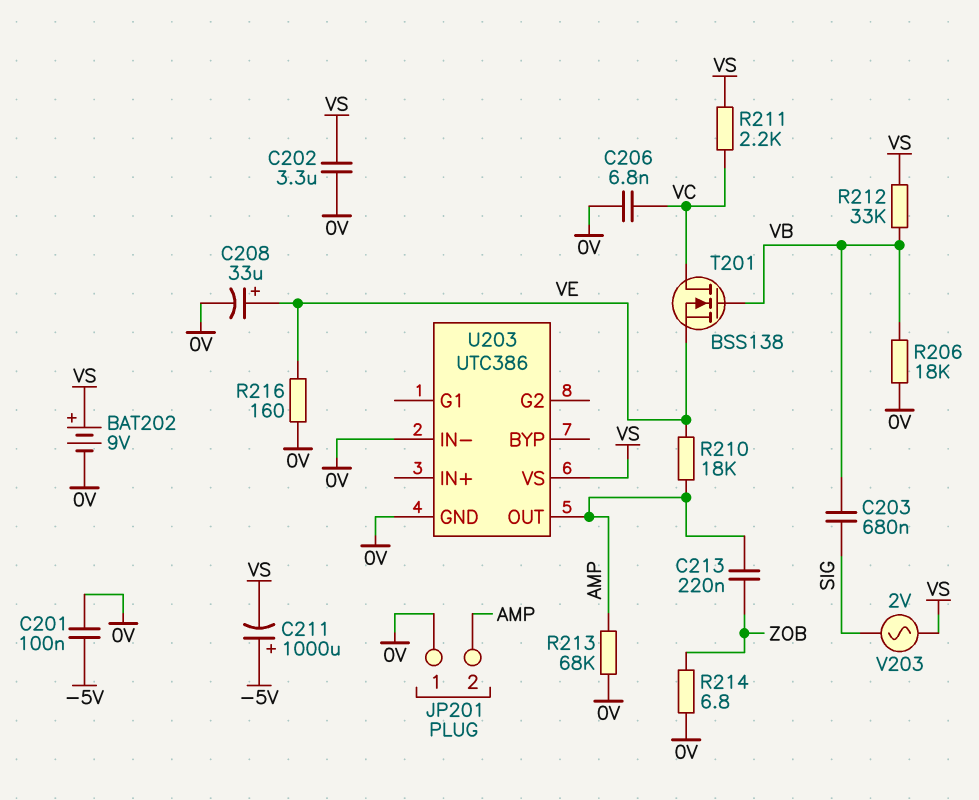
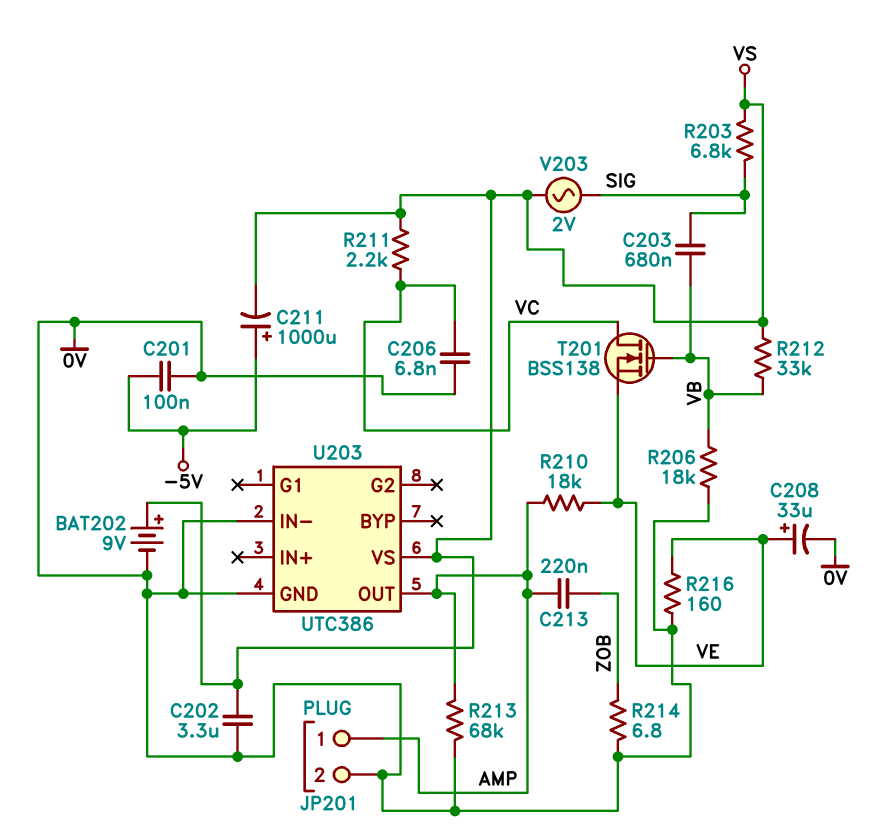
JP201 pin 1: 0V -> AMP
JP201 pin 2: AMP -> 0V
R203: none -> 6.8k (SIG, VS)

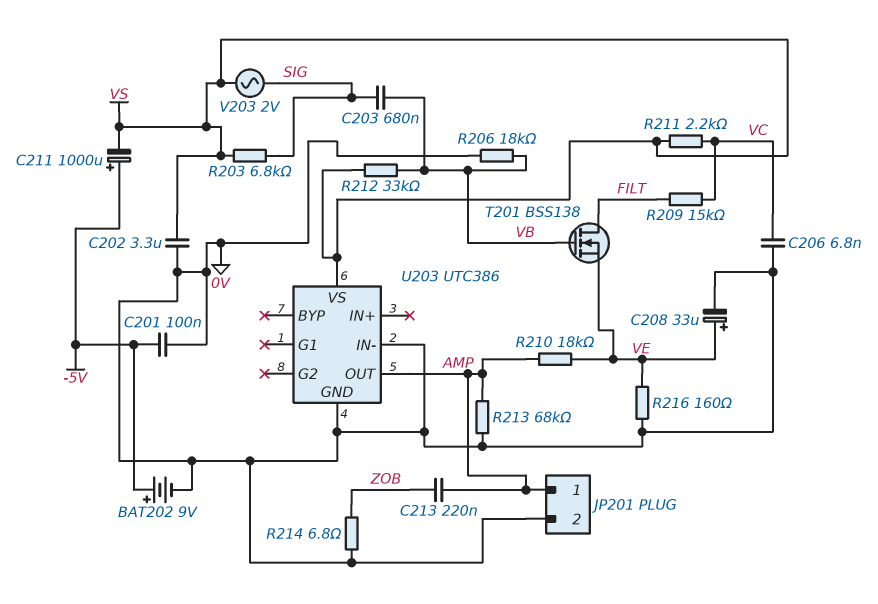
BAT202: 9V (plus VS, minus 0V) -> 9V (plus -5V, minus 0V)
R209: none -> 15k (FILT, VC)
T201: NMOS BSS138 (G VB, D VC, S VE) -> NMOS BSS138 (G VB, D FILT, S VE)

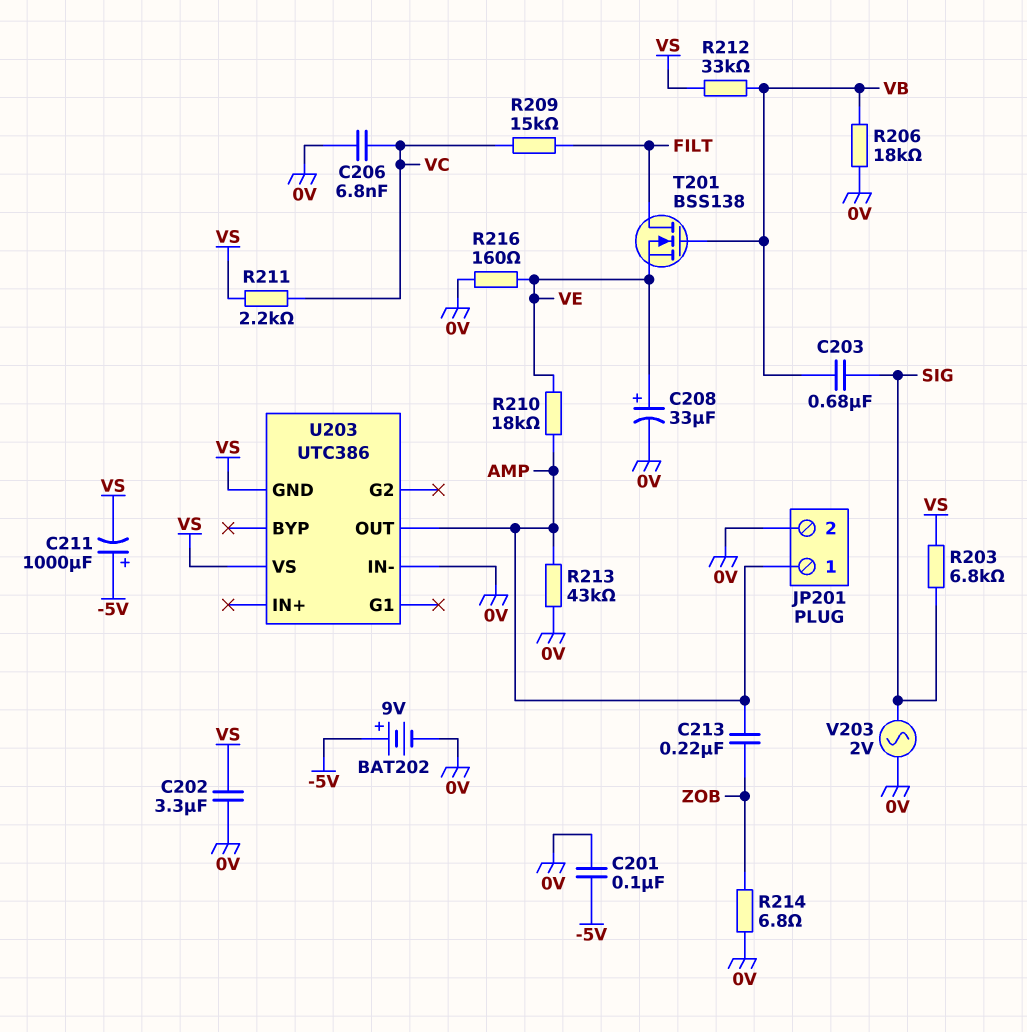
R213: 68k (0V, AMP) -> 43k (0V, AMP)
U203 pin GND: 0V -> VS
V203: AC 2V (SIG, VS) -> AC 2V (0V, SIG)

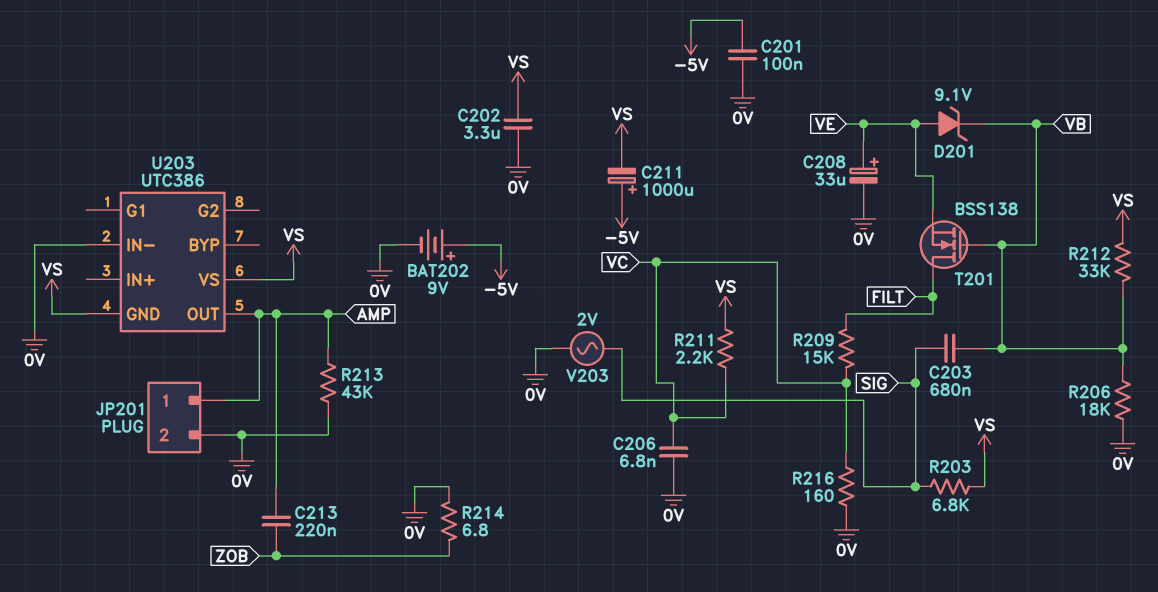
D201: none -> zener 9.1V (A VE, K VB)
R210: 18k (AMP, VE) -> none
R216: 160 (0V, VE) -> 160 (0V, VC)

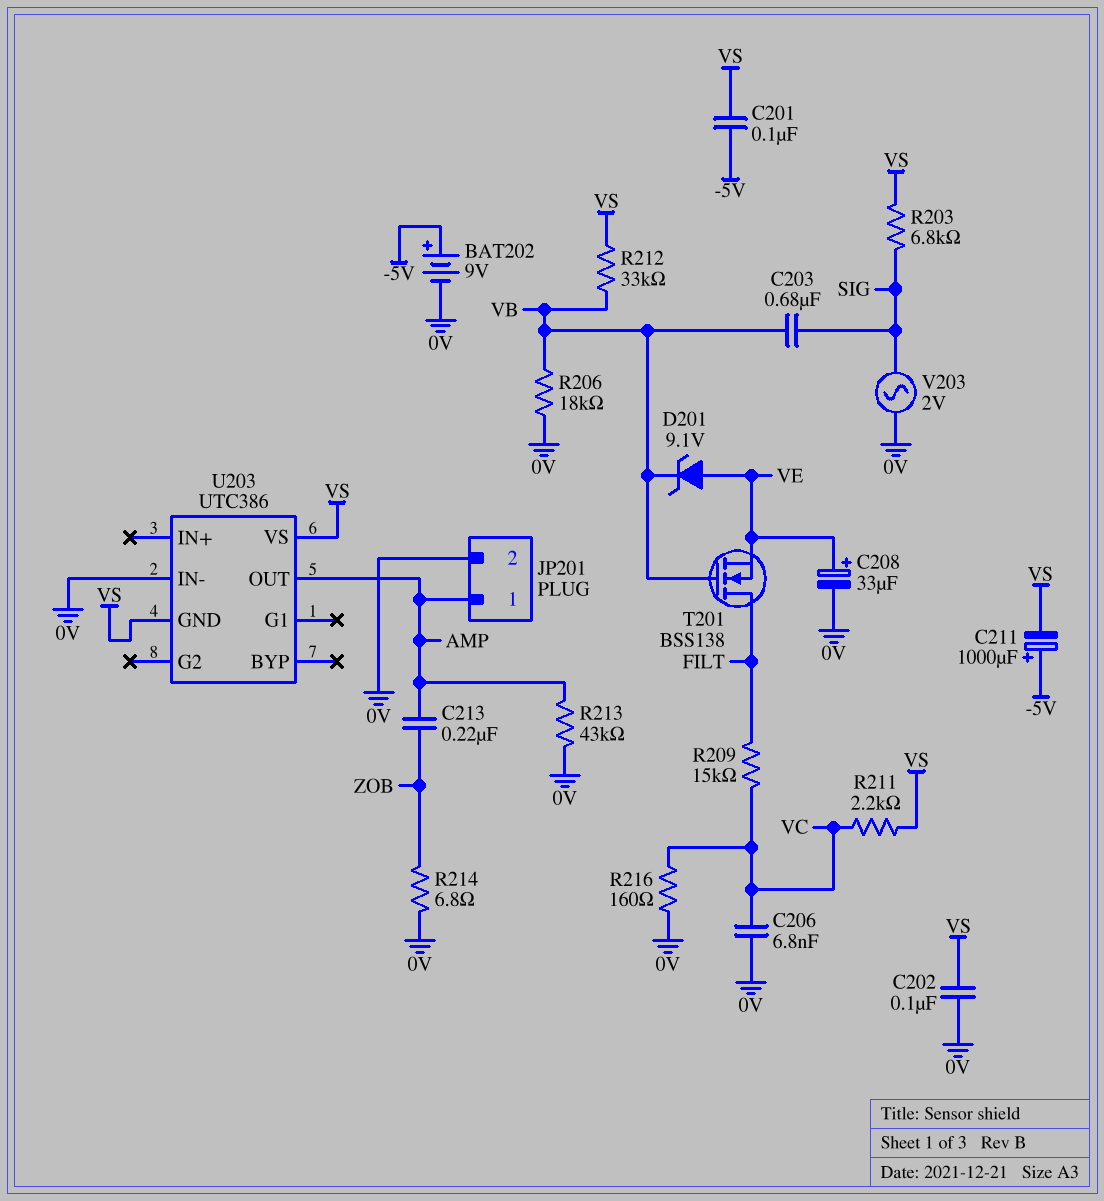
C201: 100nF (-5V, 0V) -> 100nF (-5V, VS)
C202: 3.3uF (0V, VS) -> 100nF (0V, VS)

